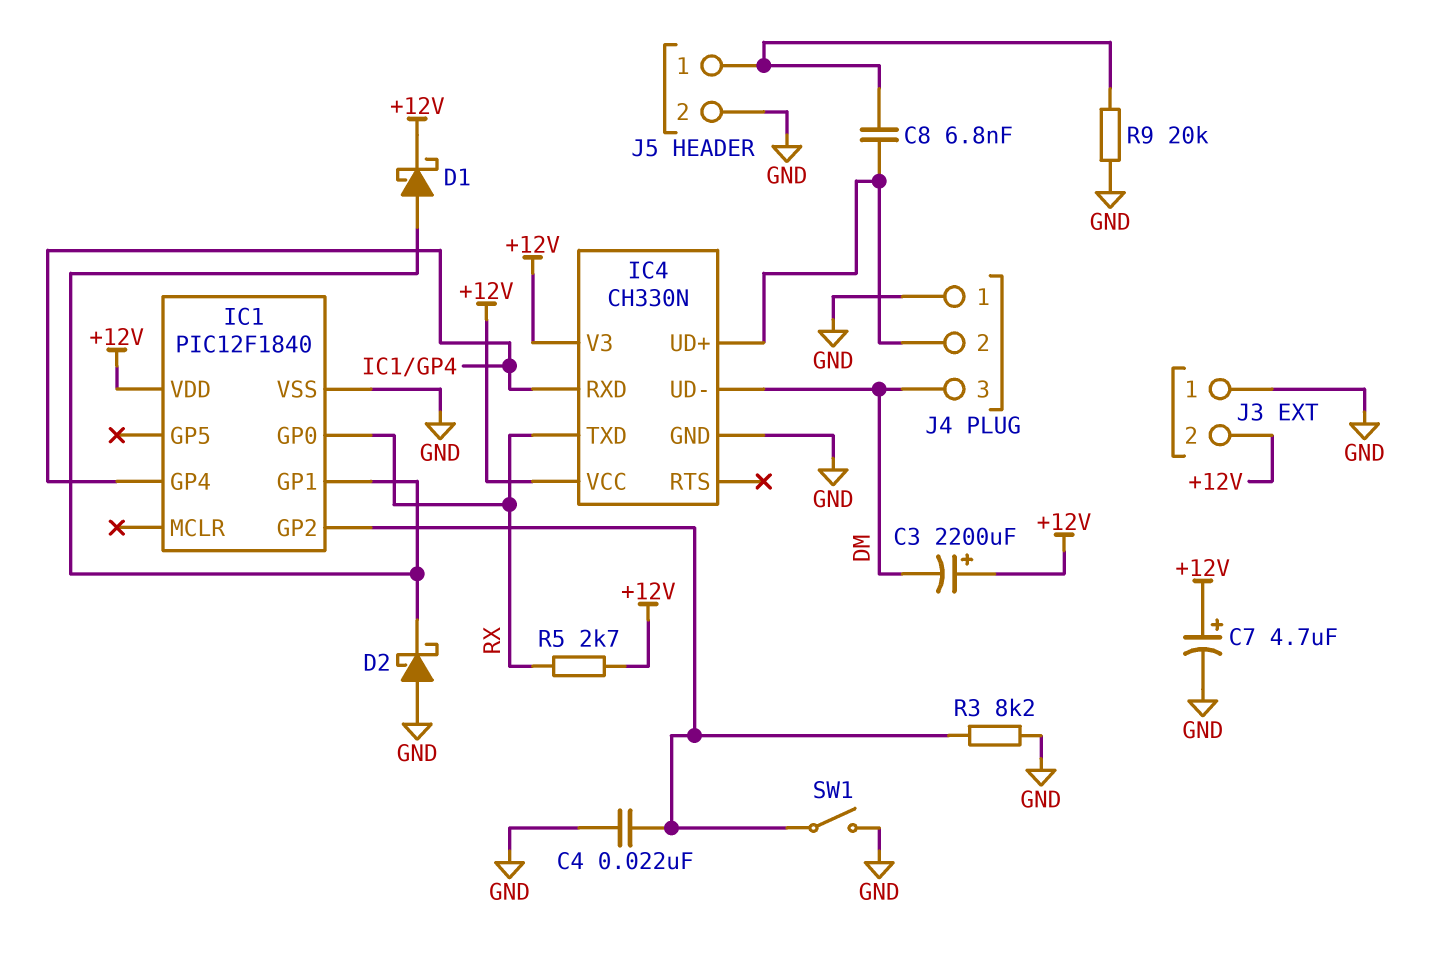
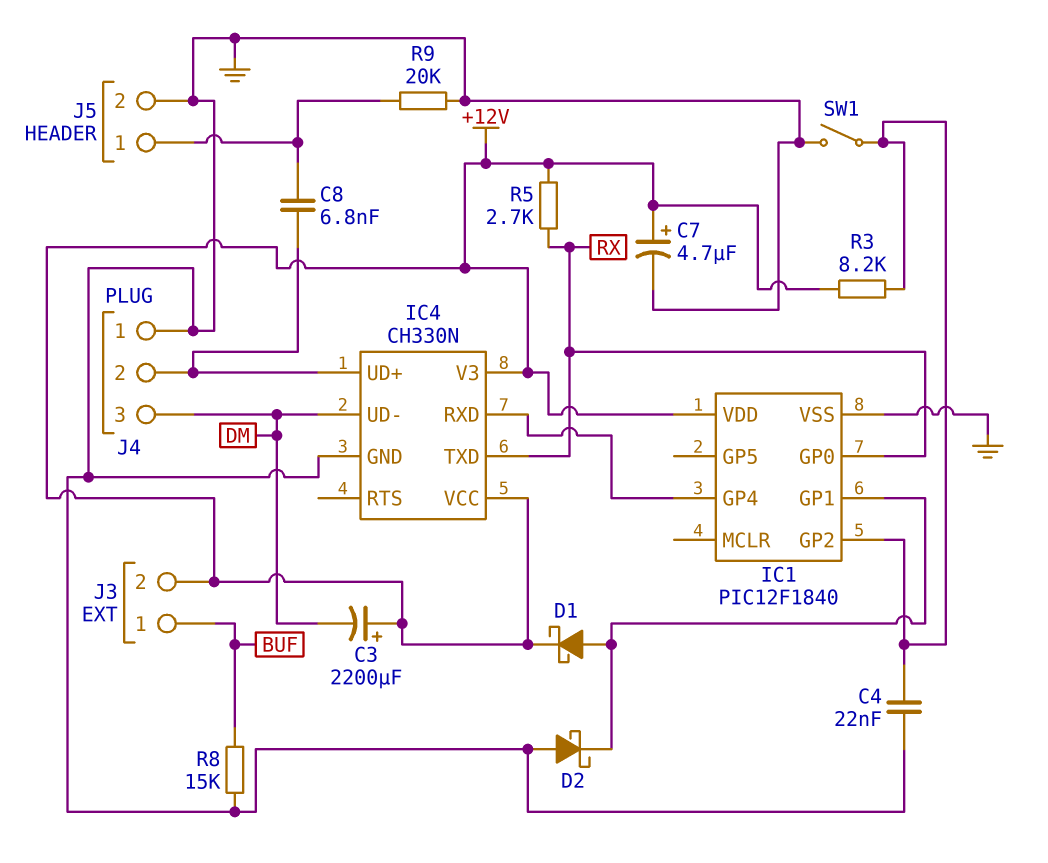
J3 pin 1: GND -> BUF
R3: 8.2k (GND, IC1/GP2) -> 8.2k (+12V, IC1/GP2)
R8: none -> 15k (BUF, GND)

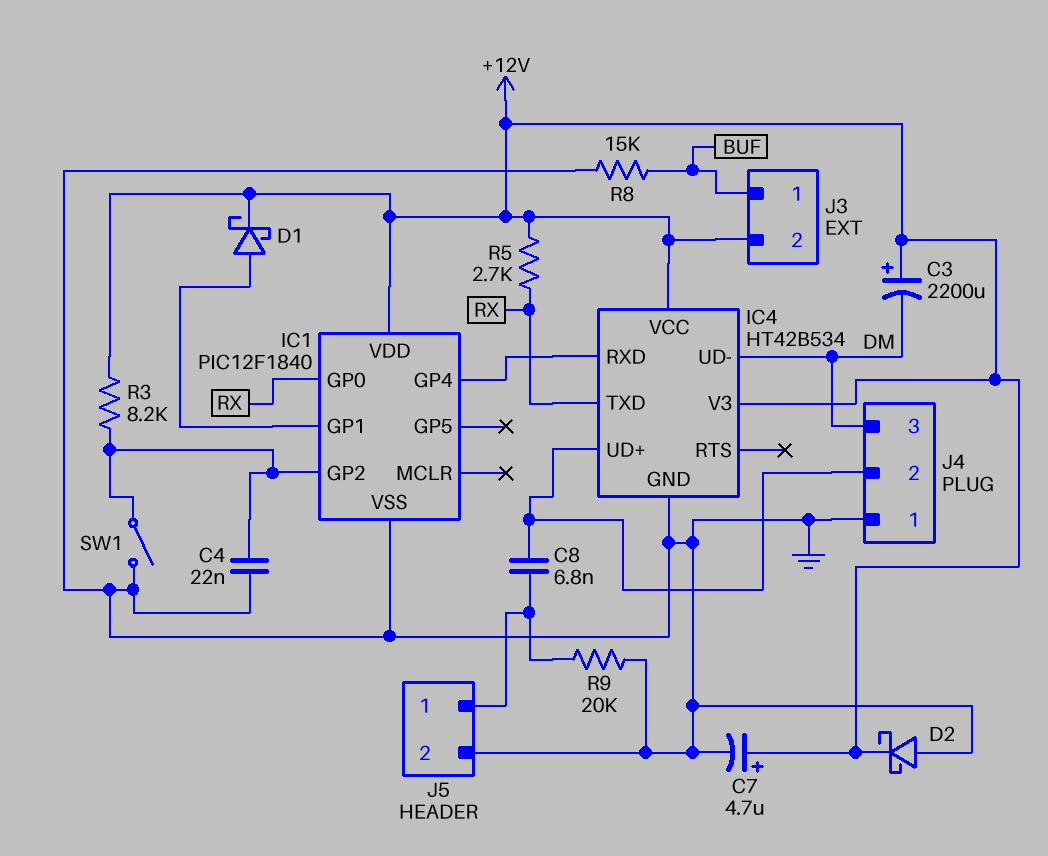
D2: schottky (A GND, K IC1/GP1) -> schottky (A GND, K +12V)
IC4: CH330N -> HT42B534

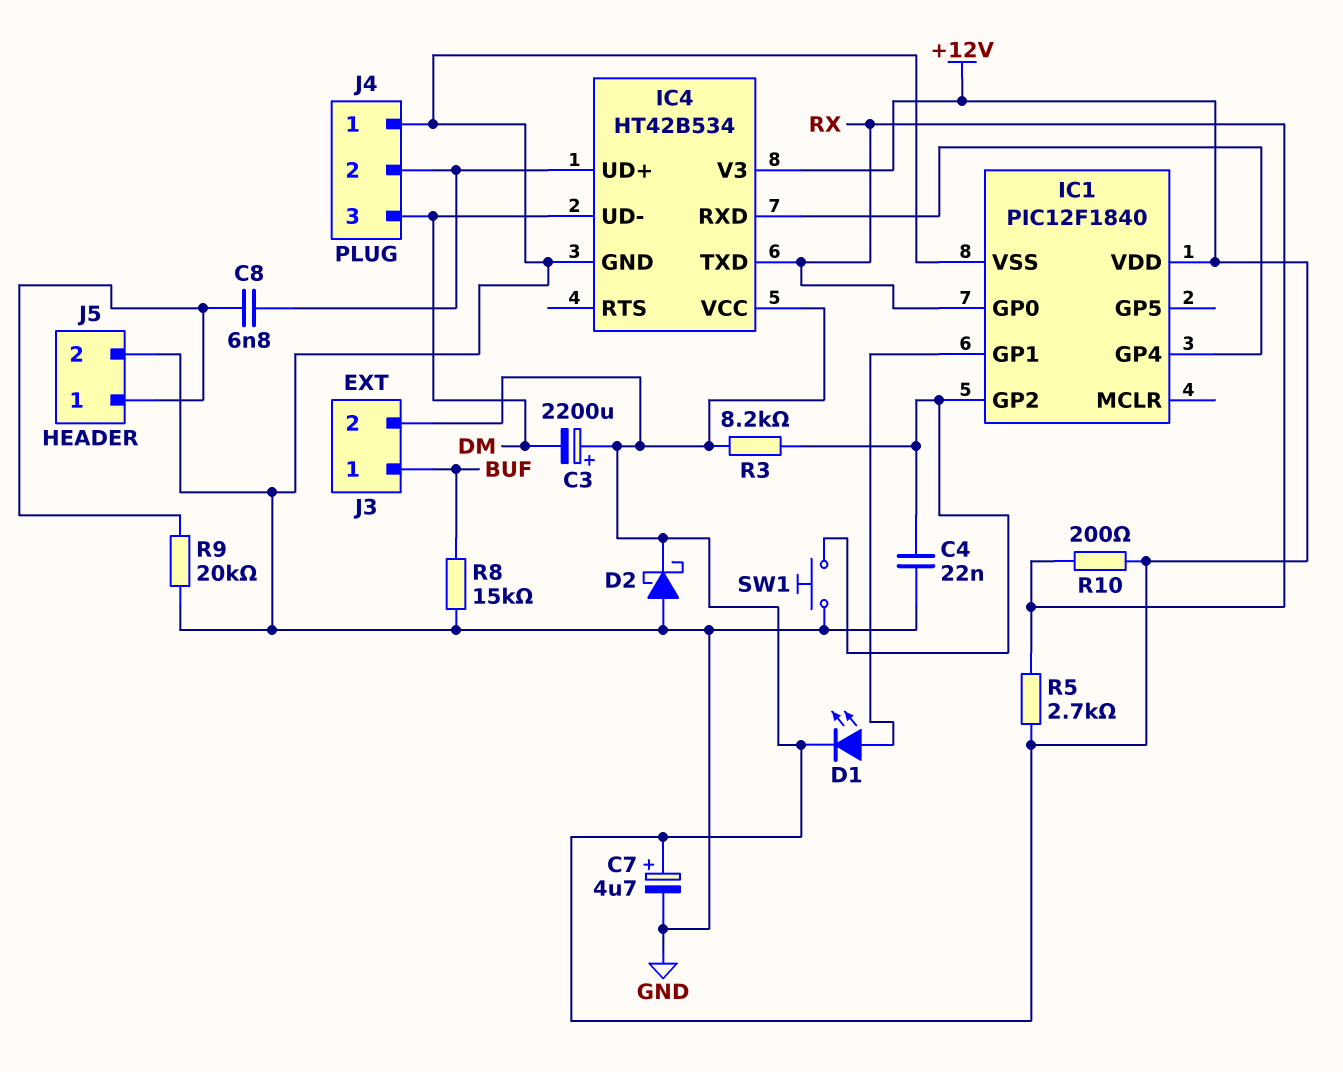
D1: schottky (A IC1/GP1, K +12V) -> LED (A IC1/GP1, K +12V)
R10: none -> 200 (+12V, RX)
SW1: switch (GND, IC1/GP2) -> button (GND, IC1/GP2)

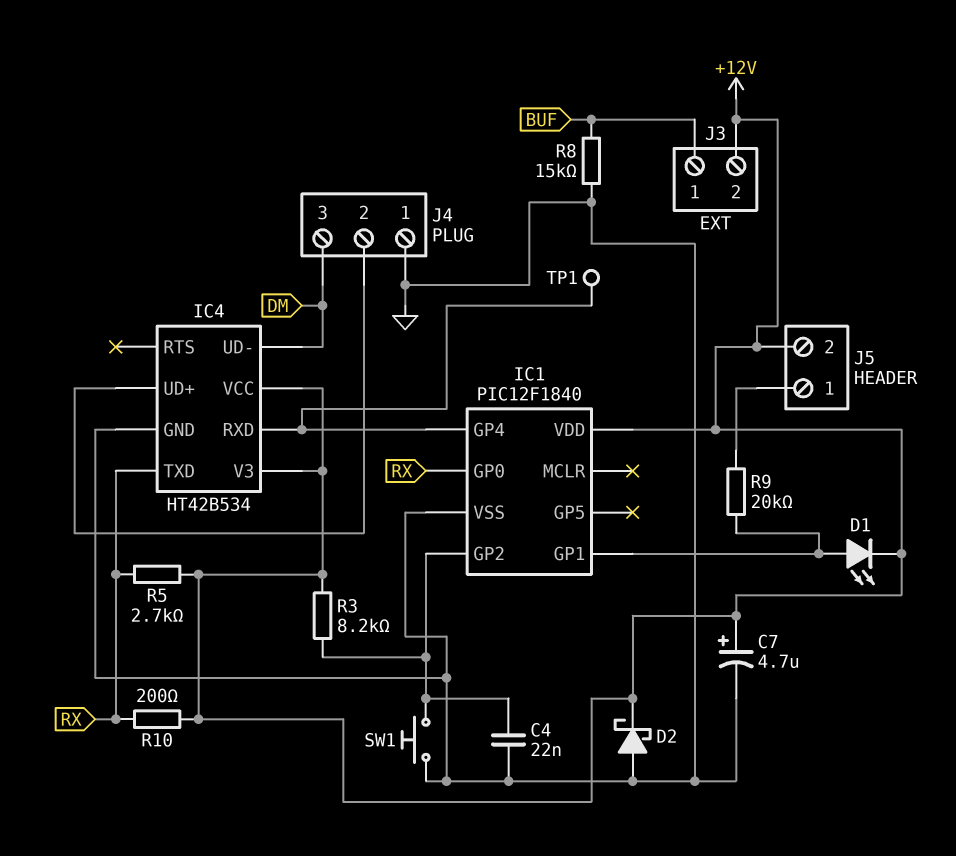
C3: 2200uF (plus +12V, minus DM) -> none
C8: 6.8nF (IC4/UD+, J5/1) -> none
J5 pin 2: GND -> +12V
R9: 20k (GND, J5/1) -> 20k (IC1/GP1, J5/1)
TP1: none -> test point (IC1/GP4)

